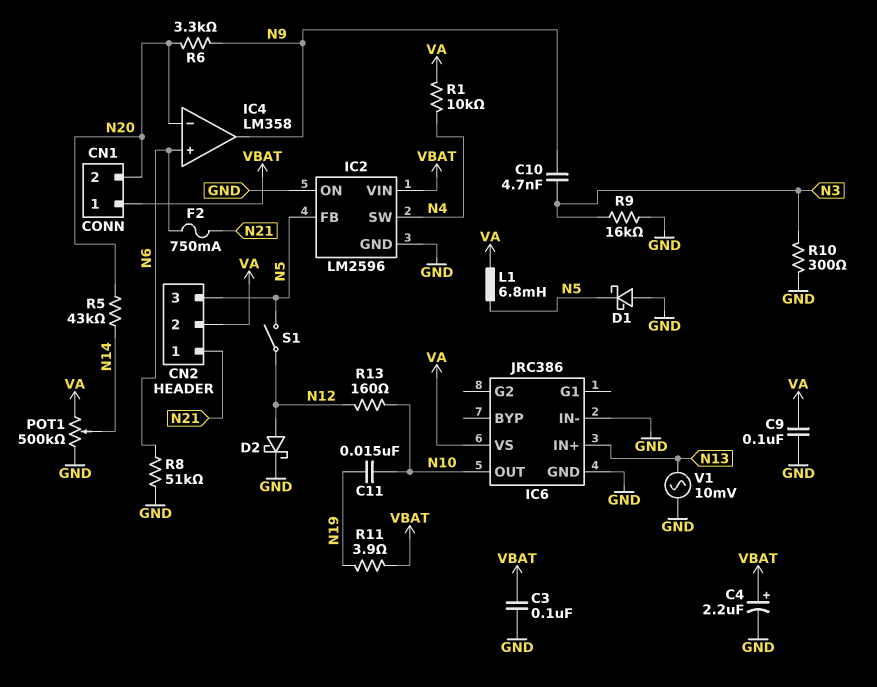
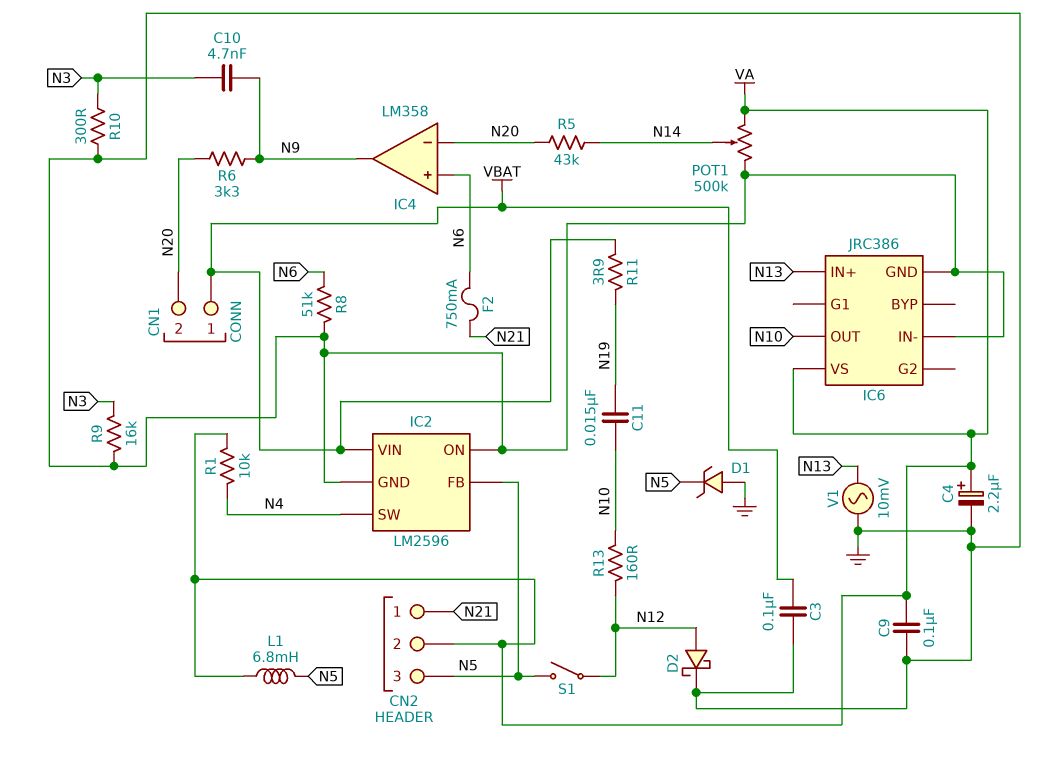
C4: 2.2uF (plus VBAT, minus GND) -> 2.2uF (plus VA, minus GND)
D1: schottky (A GND, K N5) -> zener (A GND, K N5)

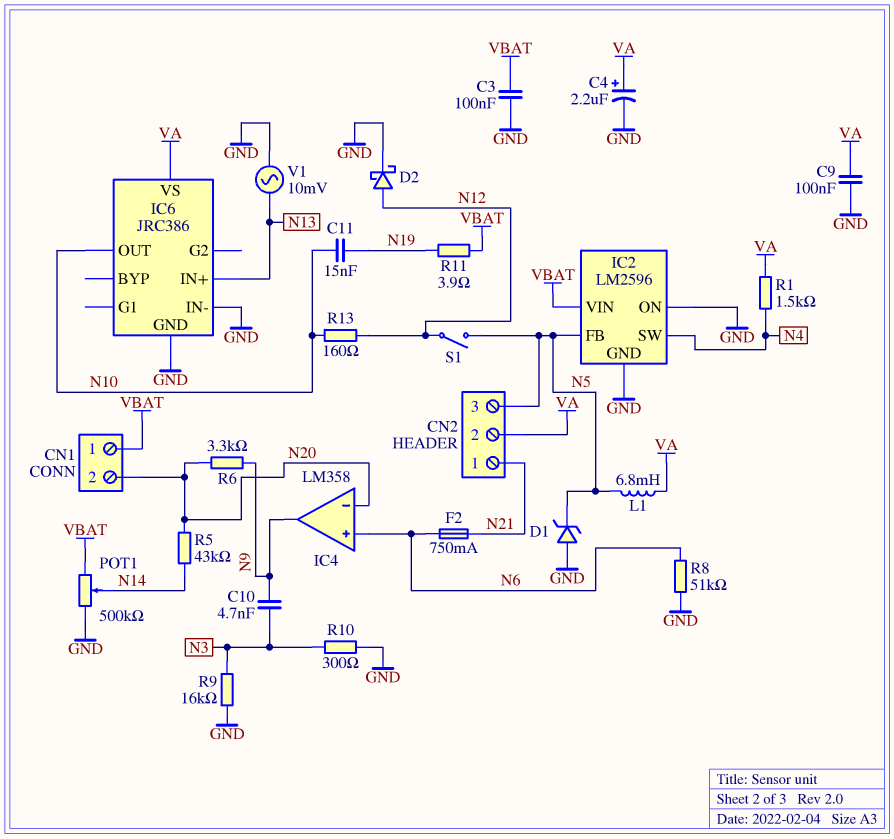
POT1: 500k (GND, VA, wiper N14) -> 500k (GND, VBAT, wiper N14)
R1: 10k (N4, VA) -> 1.5k (N4, VA)

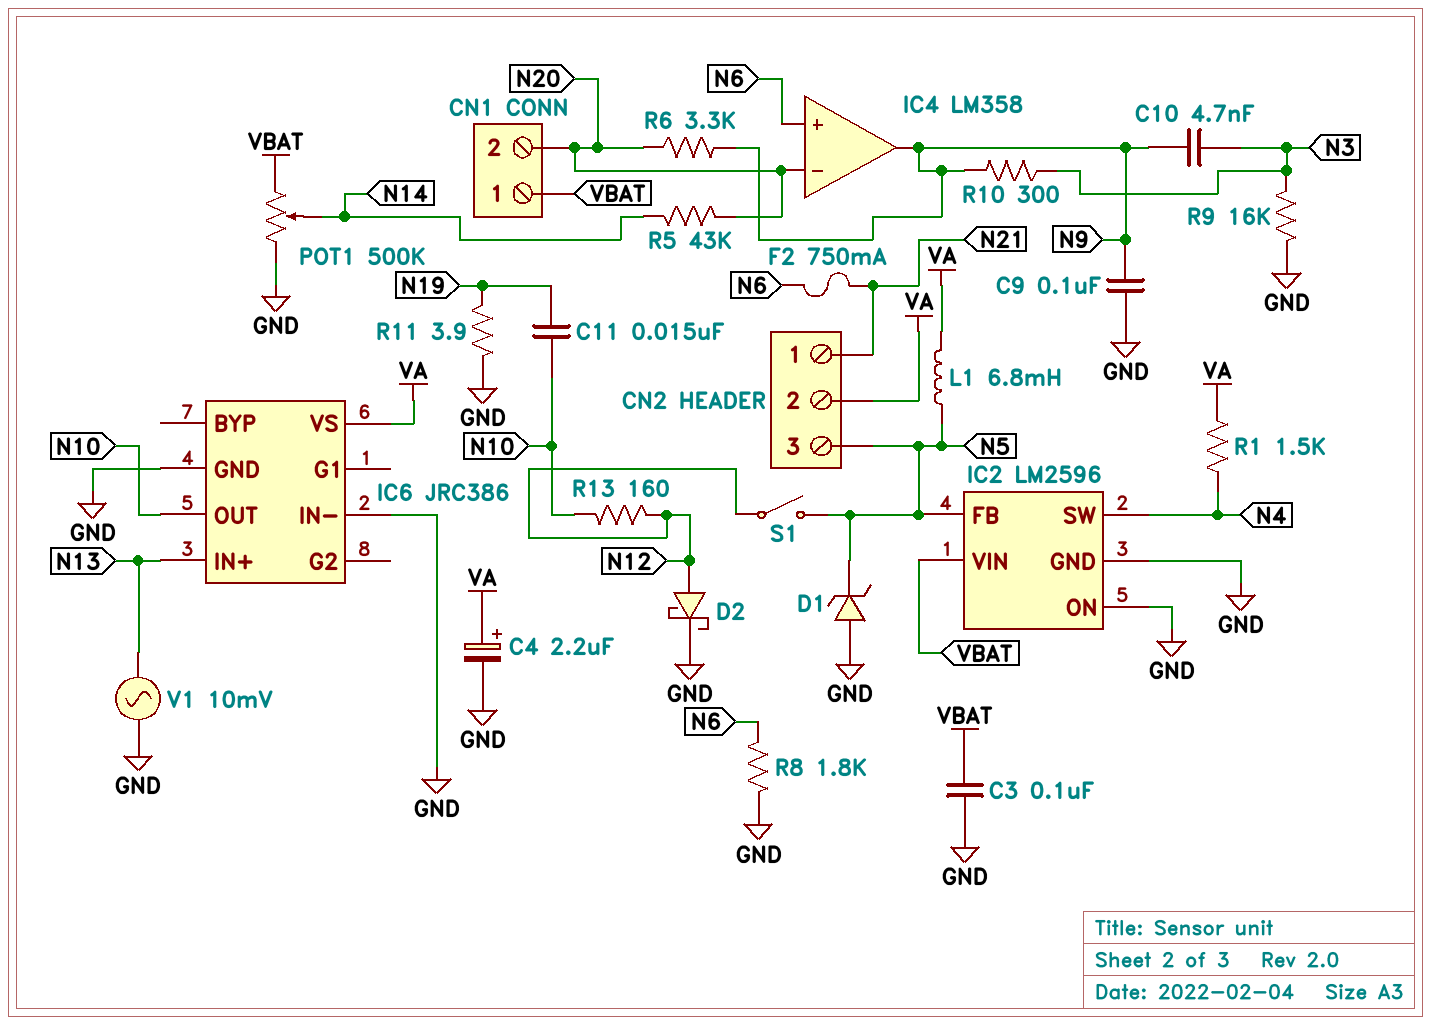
C9: 100nF (GND, VA) -> 100nF (GND, N9)
R8: 51k (GND, N6) -> 1.8k (GND, N6)
R10: 300 (GND, N3) -> 300 (N3, N9)
R11: 3.9 (N19, VBAT) -> 3.9 (GND, N19)

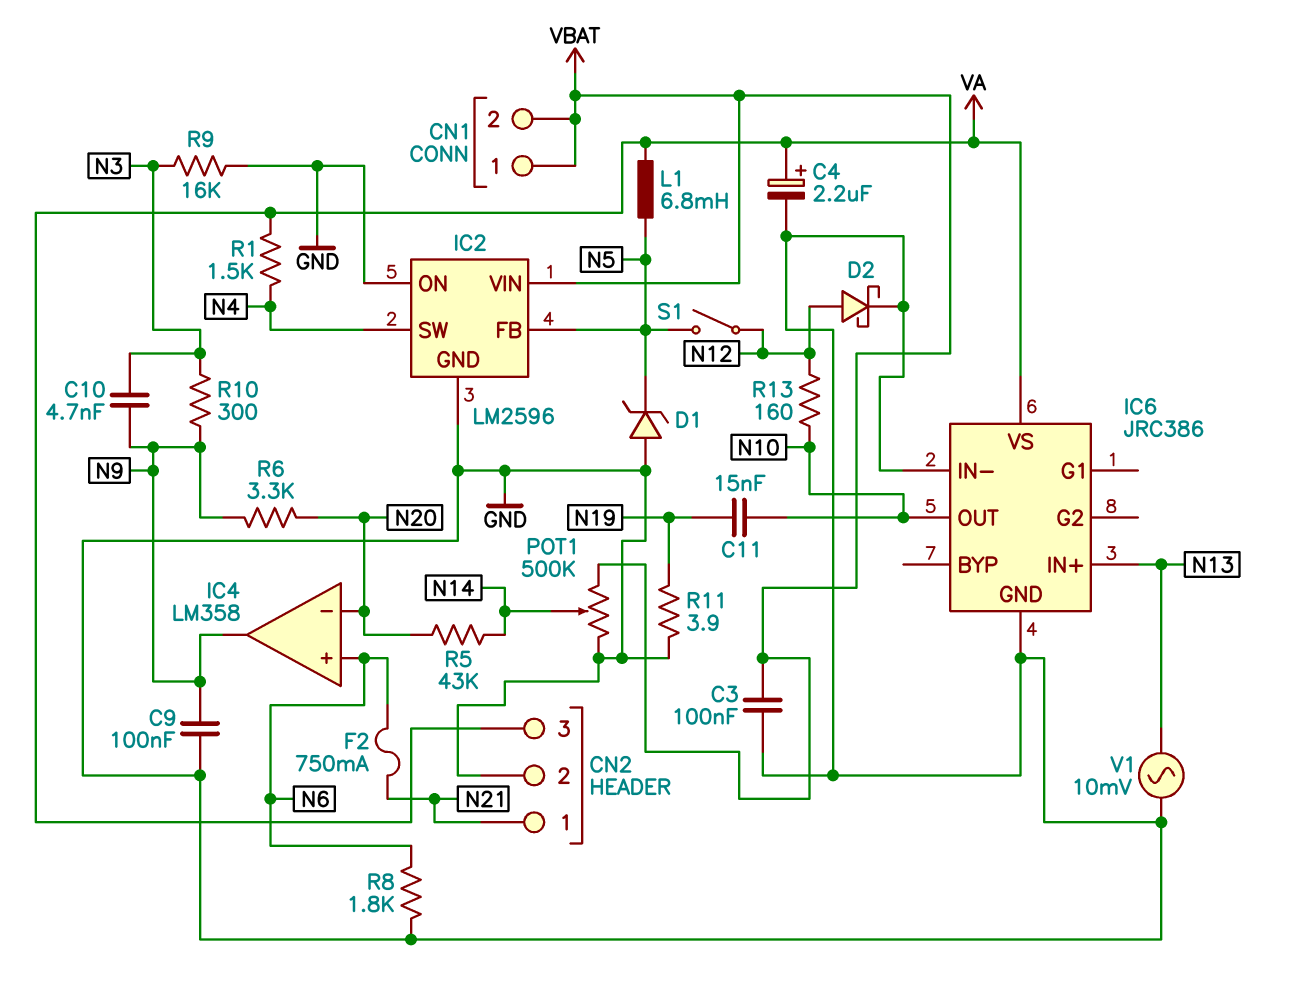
CN1 pin 2: N20 -> VBAT
CN2 pin 2: VA -> GND
CN2 pin 3: N5 -> VA

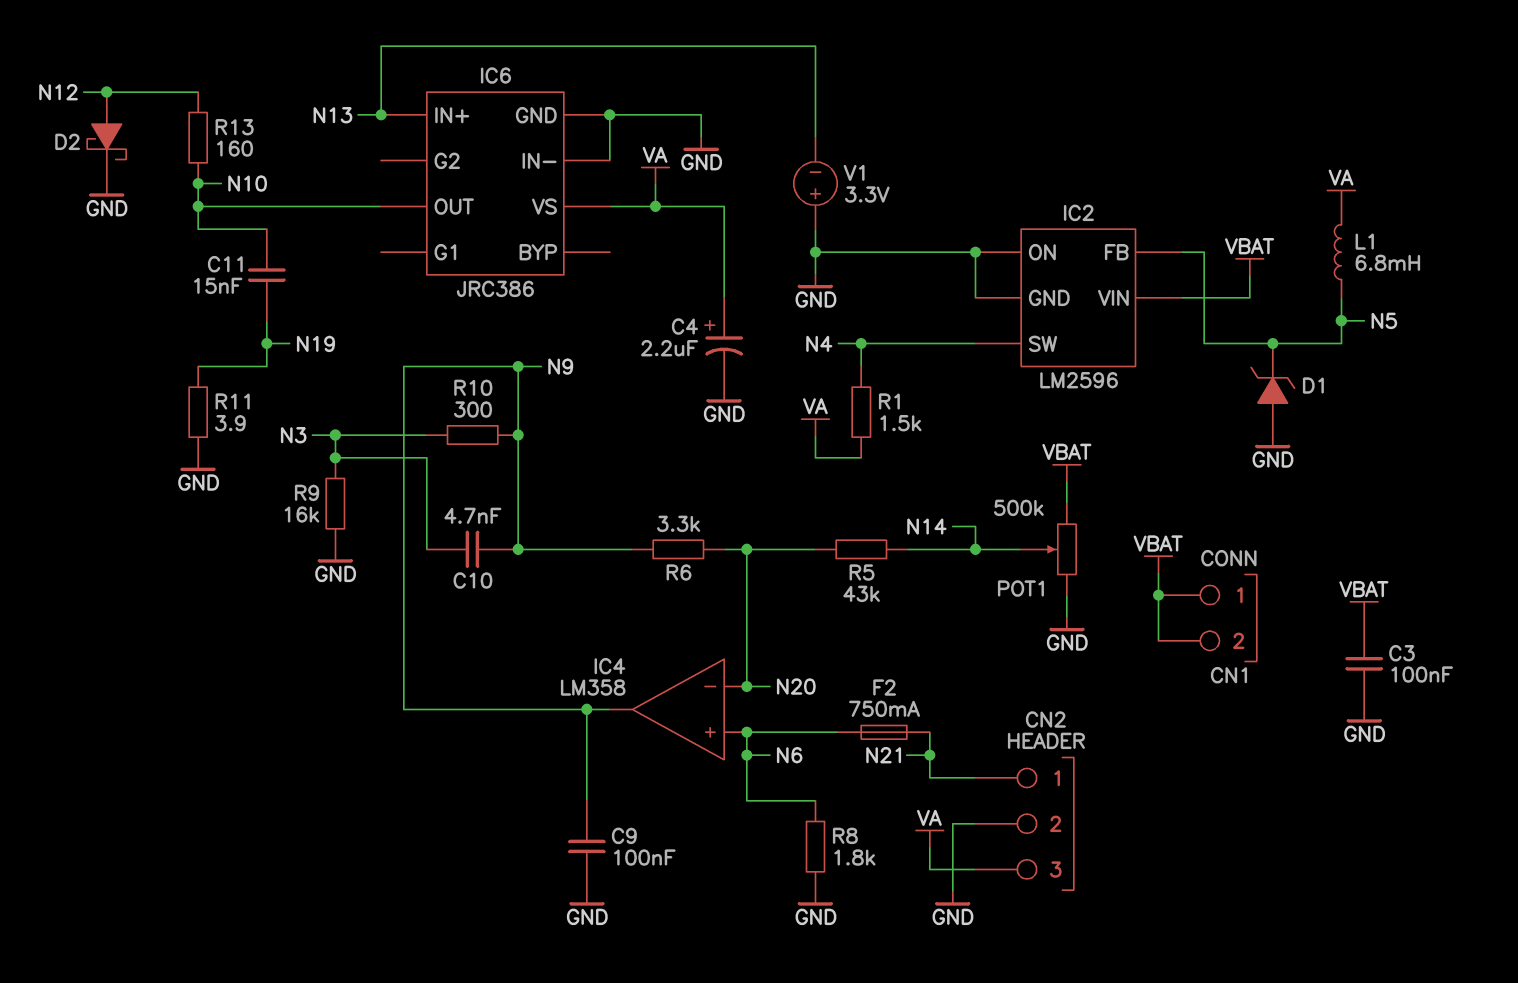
S1: switch (N5, N12) -> none
V1: AC 10mV (GND, N13) -> 3.3V (plus GND, minus N13)

